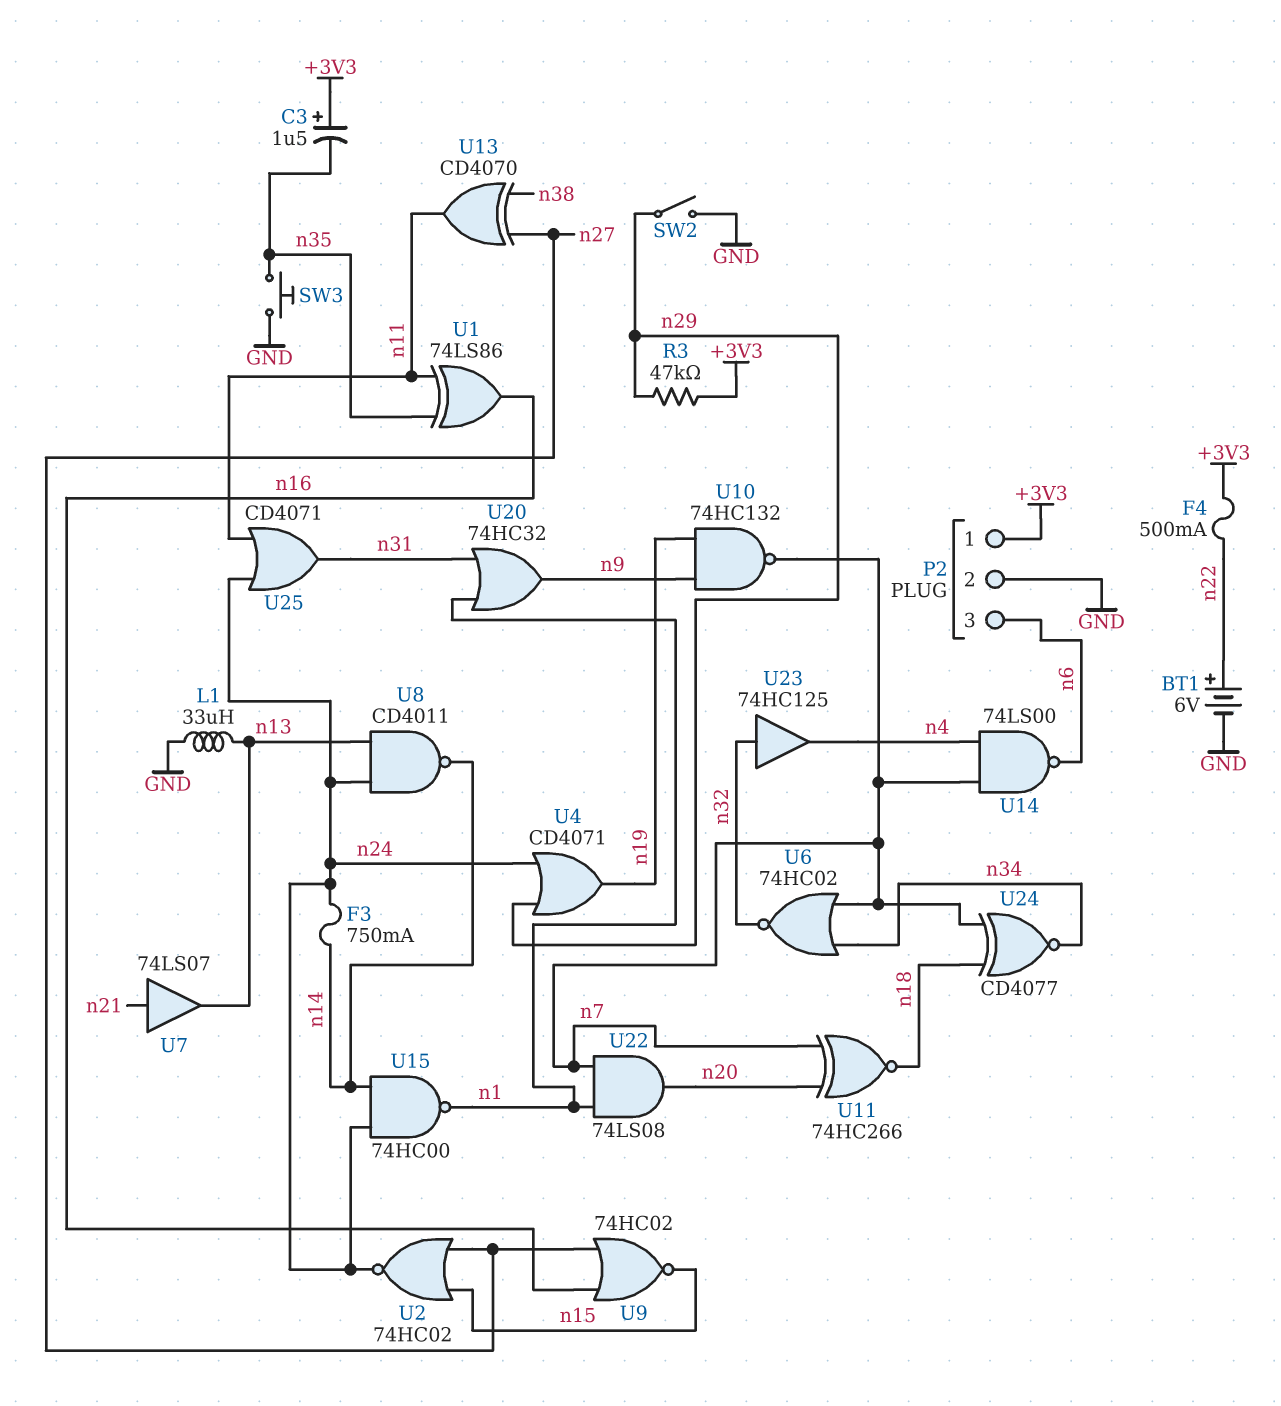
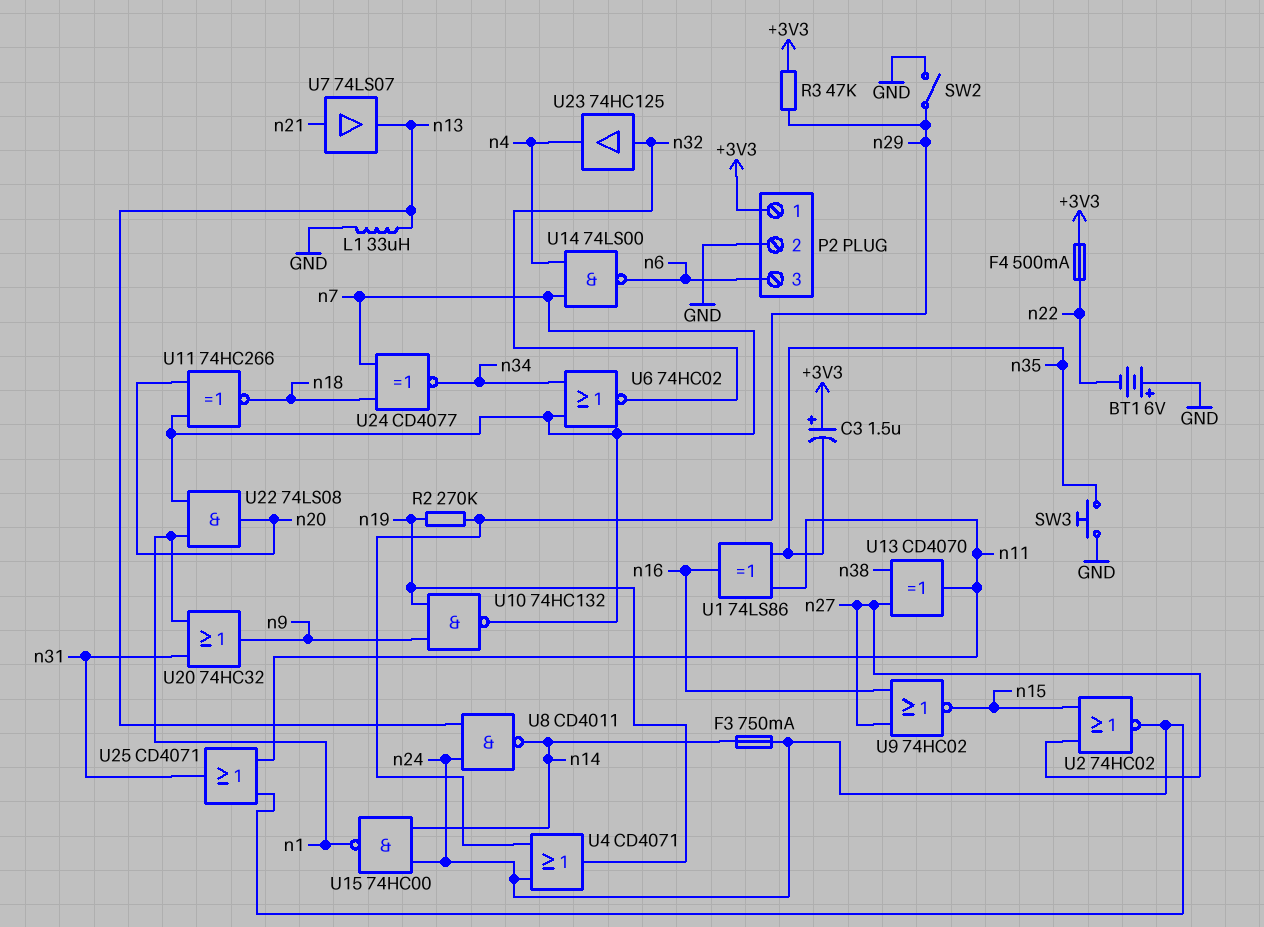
BT1: 6V (plus n22, minus GND) -> 6V (plus GND, minus n22)
R2: none -> 270k (n19, n29)

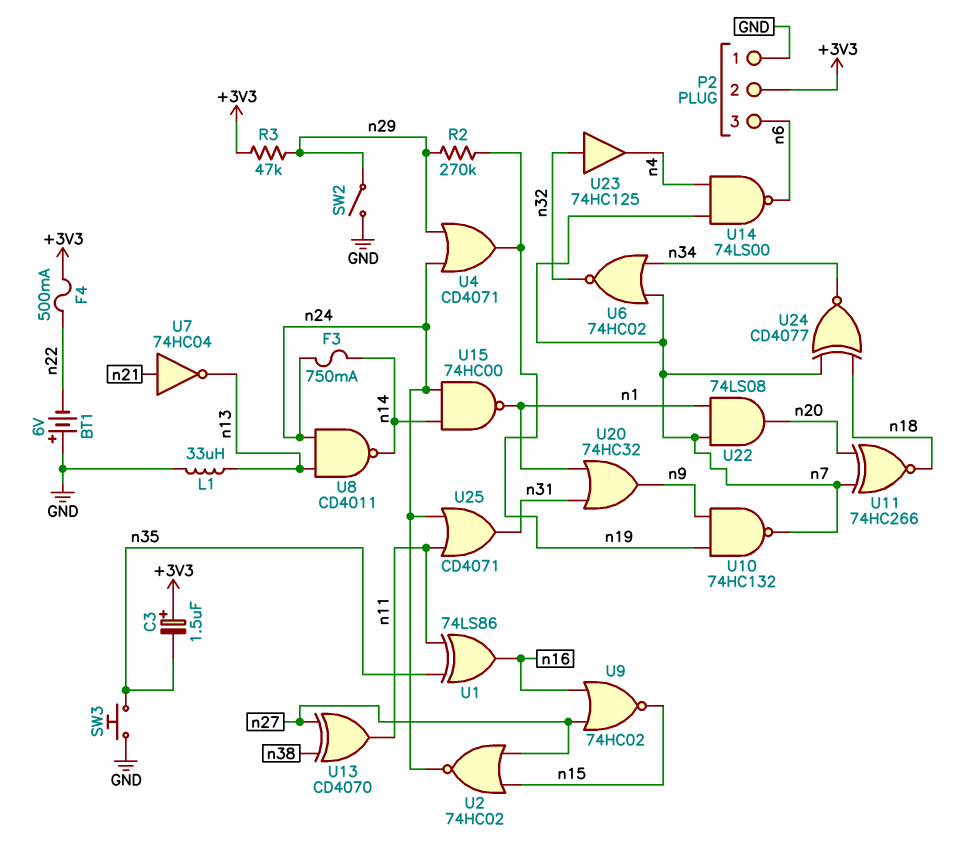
P2 pin 1: +3V3 -> GND
P2 pin 2: GND -> +3V3
U7: buffer 74LS07 (in n21, out n13) -> NOT 74HC04 (in n21, out n13)

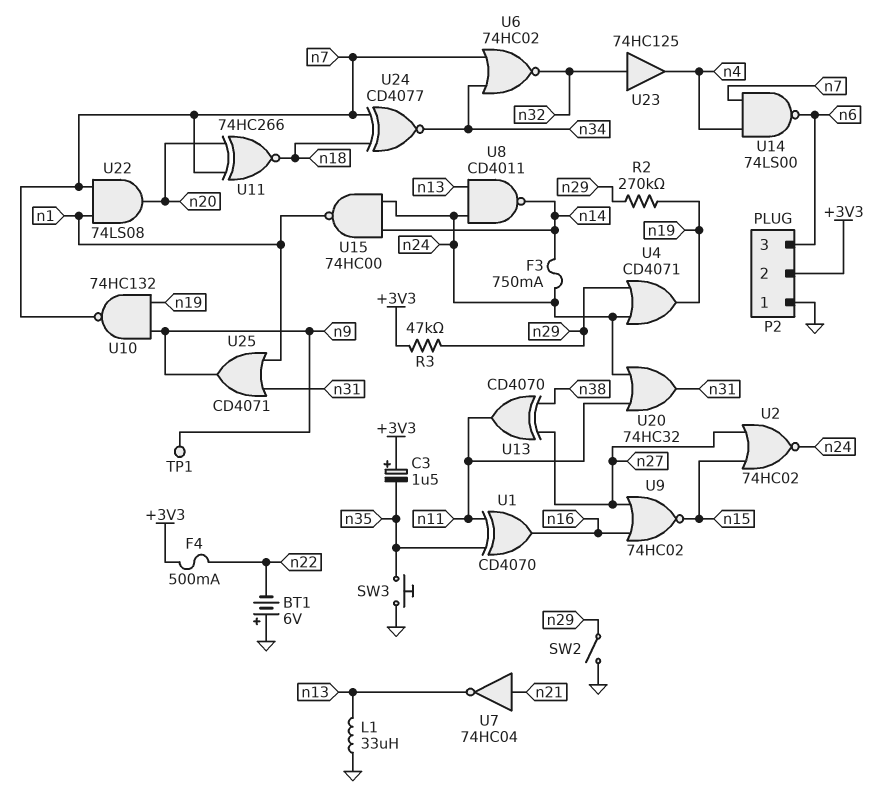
TP1: none -> test point (n9)
U1: XOR 74LS86 (in n11, in n35, out n16) -> XOR CD4070 (in n11, in n35, out n16)
U20: OR 74HC32 (in n1, in n31, out n9) -> OR 74HC32 (in n11, in n24, out n31)
U25: OR CD4071 (in n11, in n24, out n31) -> OR CD4071 (in n1, in n31, out n9)

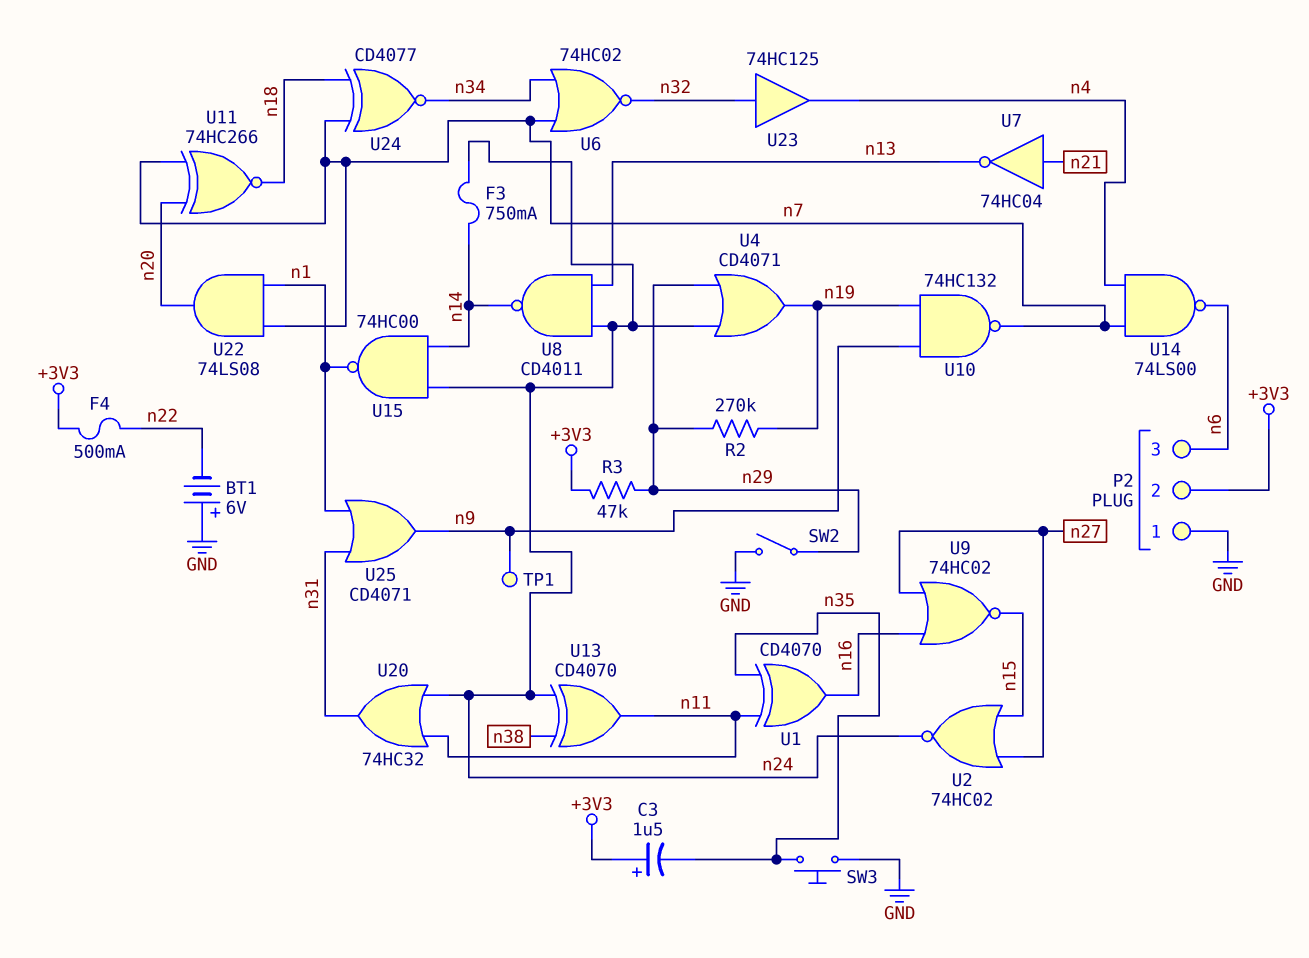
L1: 33uH (GND, n13) -> none
U13: XOR CD4070 (in n27, in n38, out n11) -> XOR CD4070 (in n24, in n38, out n11)

